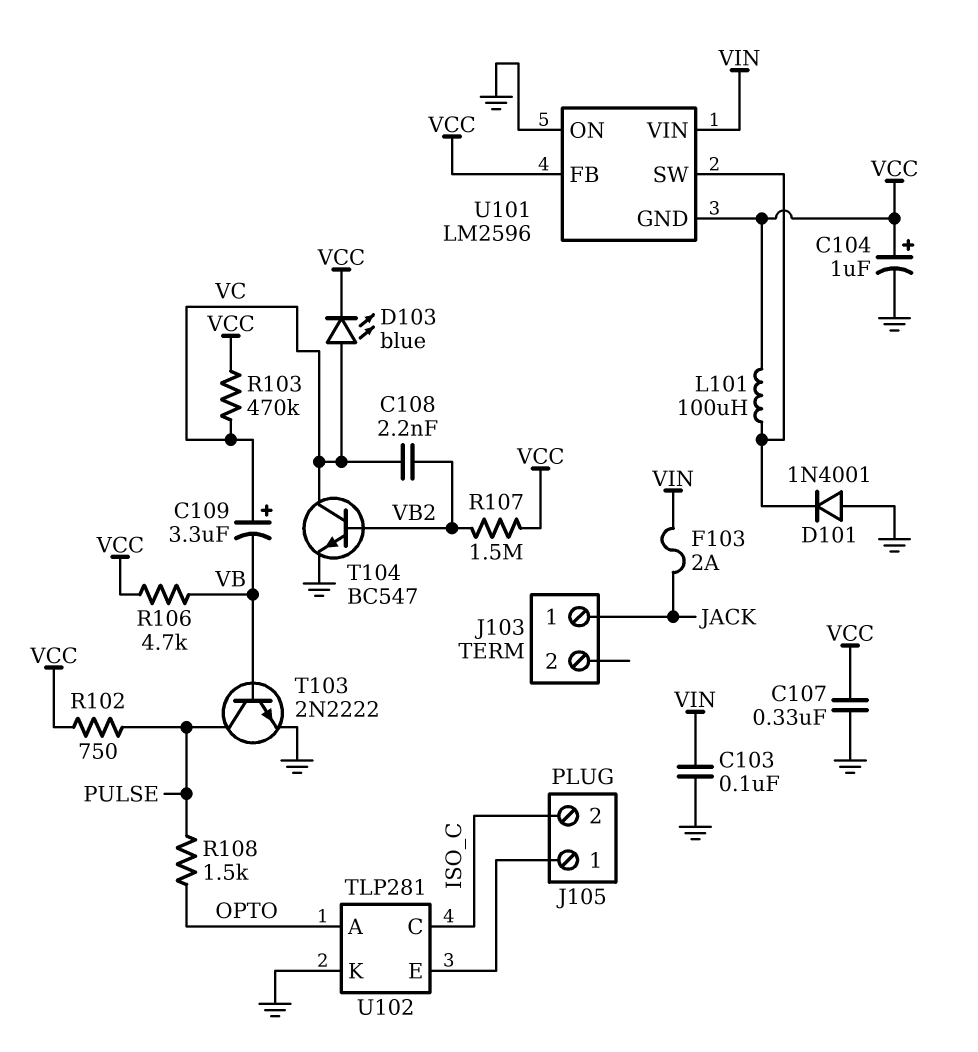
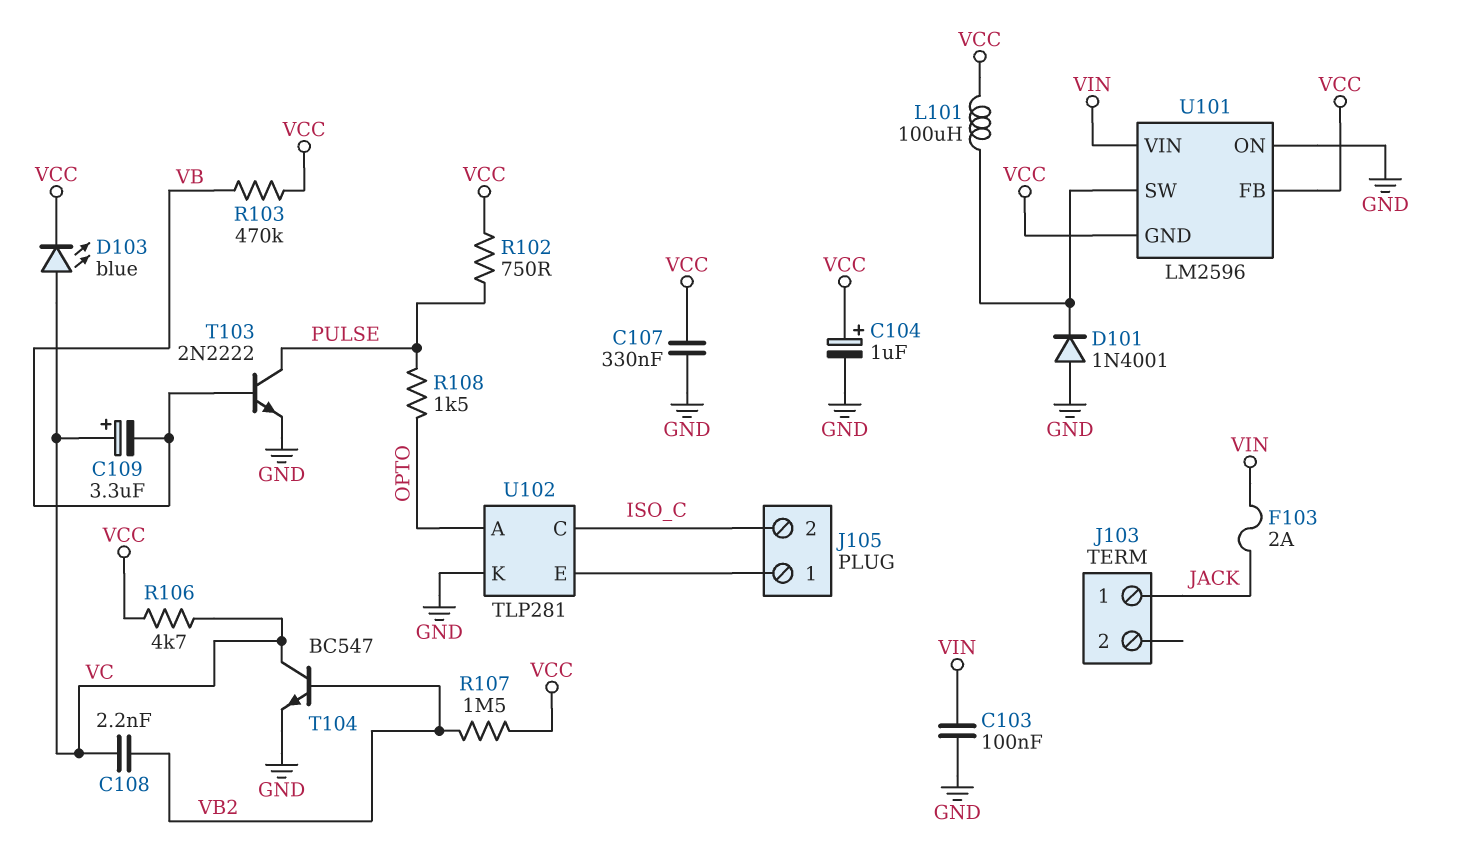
R103: 470k (VC, VCC) -> 470k (VB, VCC)
R106: 4.7k (VB, VCC) -> 4.7k (VC, VCC)

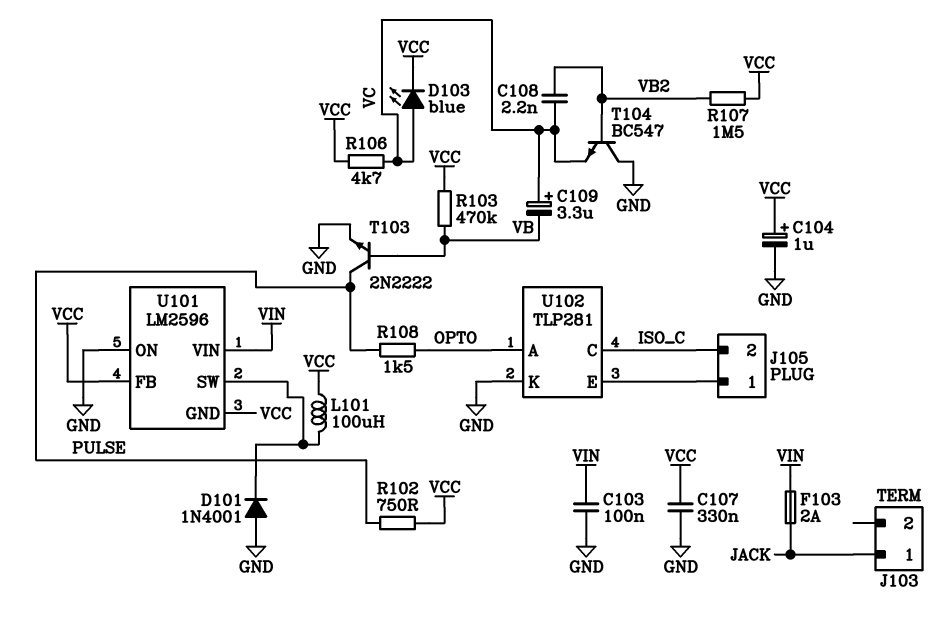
T104: NPN BC547 (B VB2, C VC, E GND) -> NPN BC547 (B VB2, C GND, E VC)

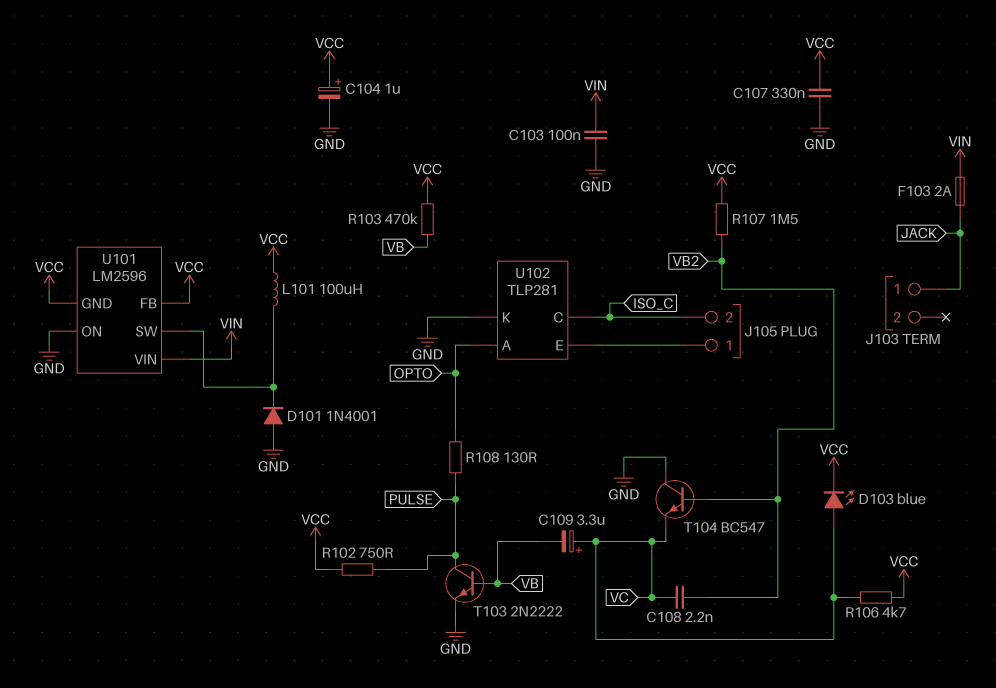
R108: 1.5k (OPTO, PULSE) -> 130 (OPTO, PULSE)

